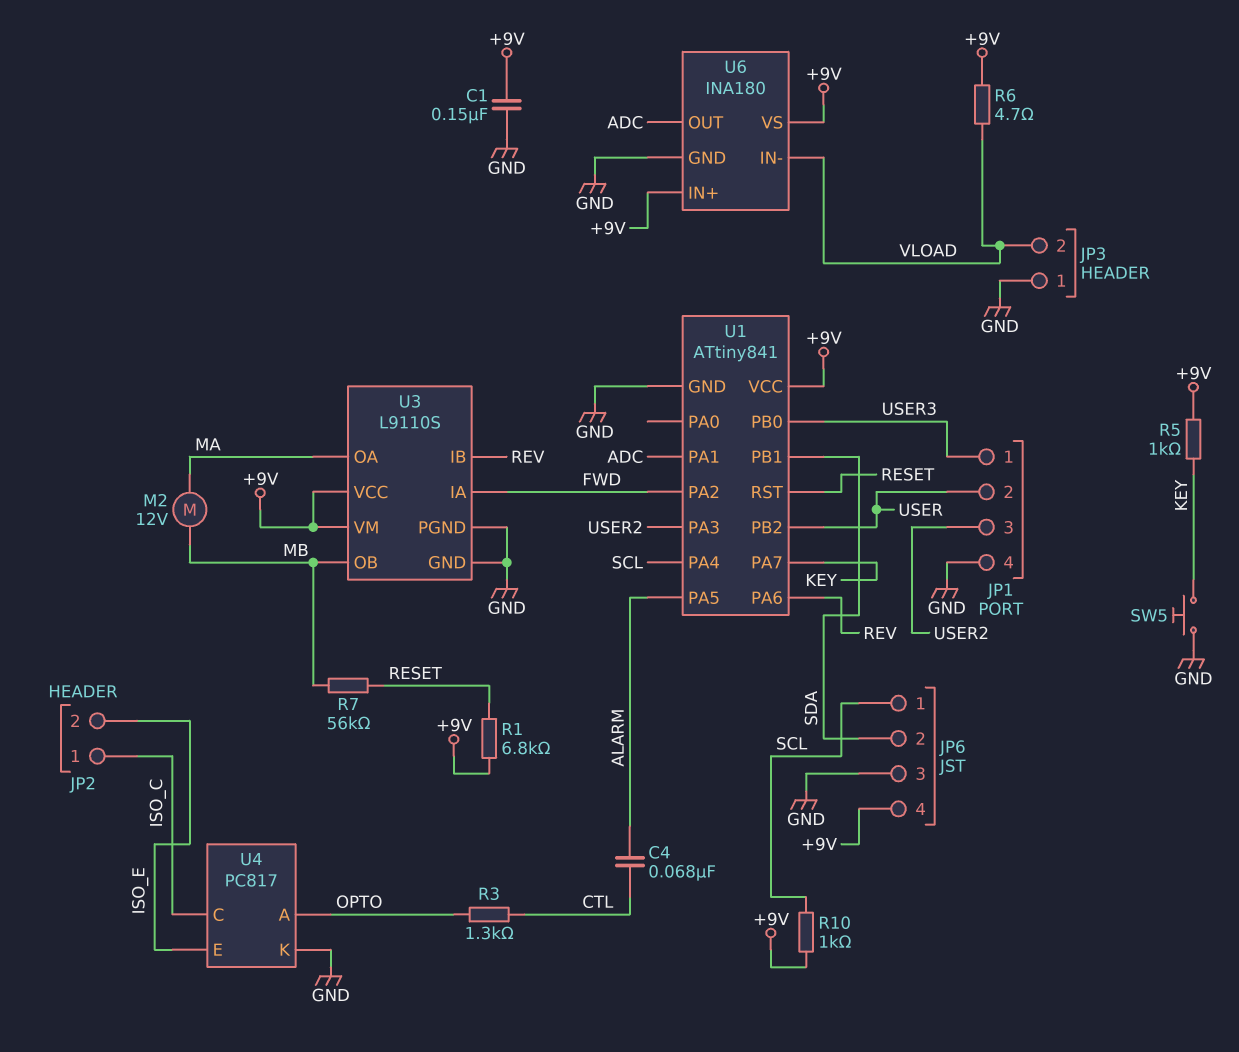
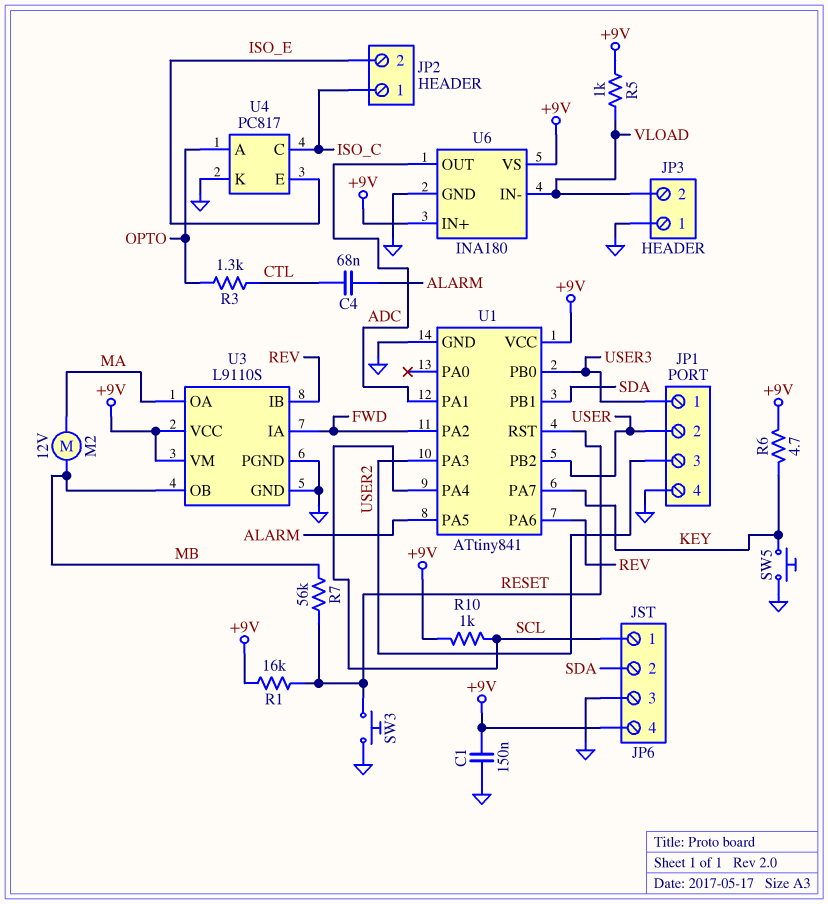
R1: 6.8k (+9V, RESET) -> 16k (+9V, RESET)
R5: 1k (+9V, KEY) -> 1k (+9V, VLOAD)
R6: 4.7 (+9V, VLOAD) -> 4.7 (+9V, KEY)
SW3: none -> button (GND, RESET)

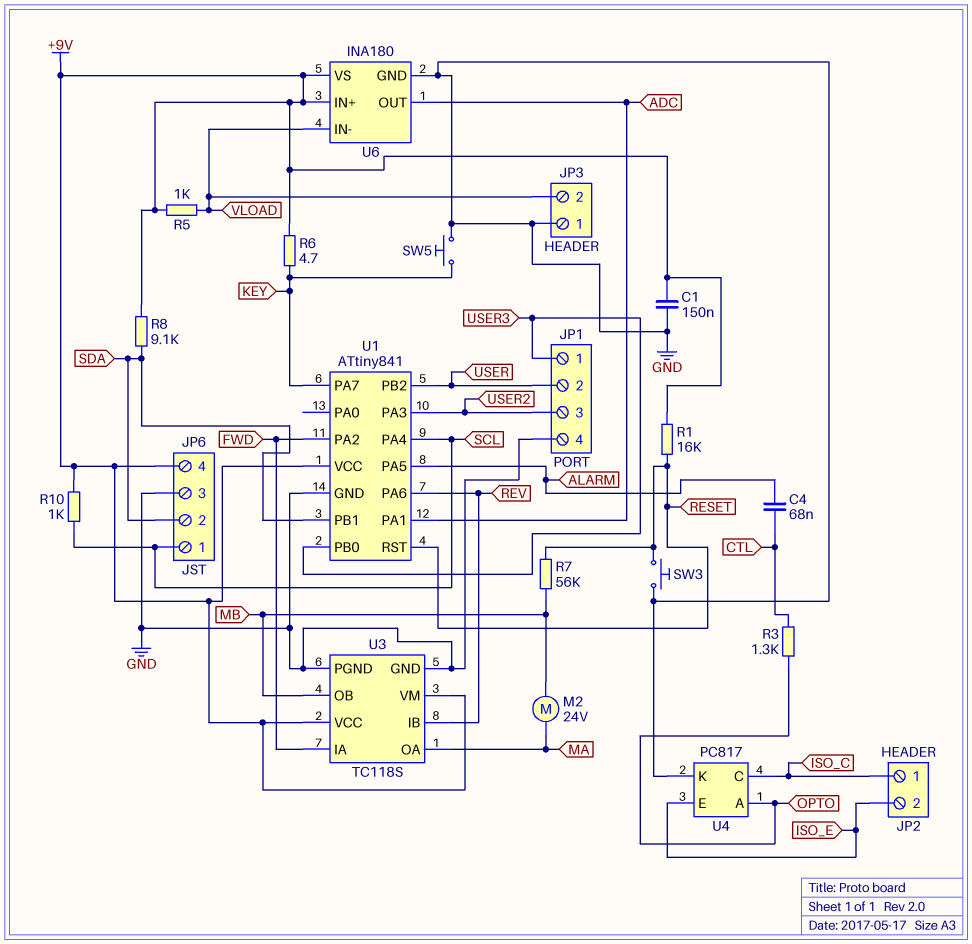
M2: motor 12V (MA, MB) -> motor 24V (MA, MB)
R8: none -> 9.1k (+9V, SDA)
U3: L9110S -> TC118S

